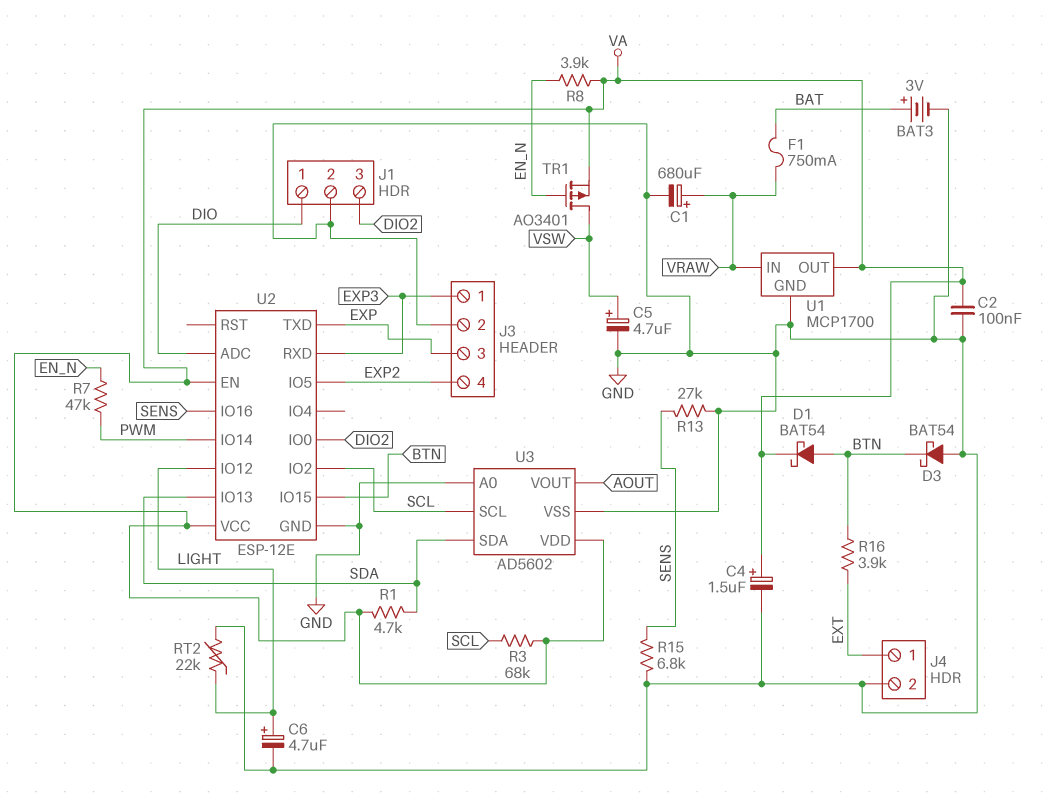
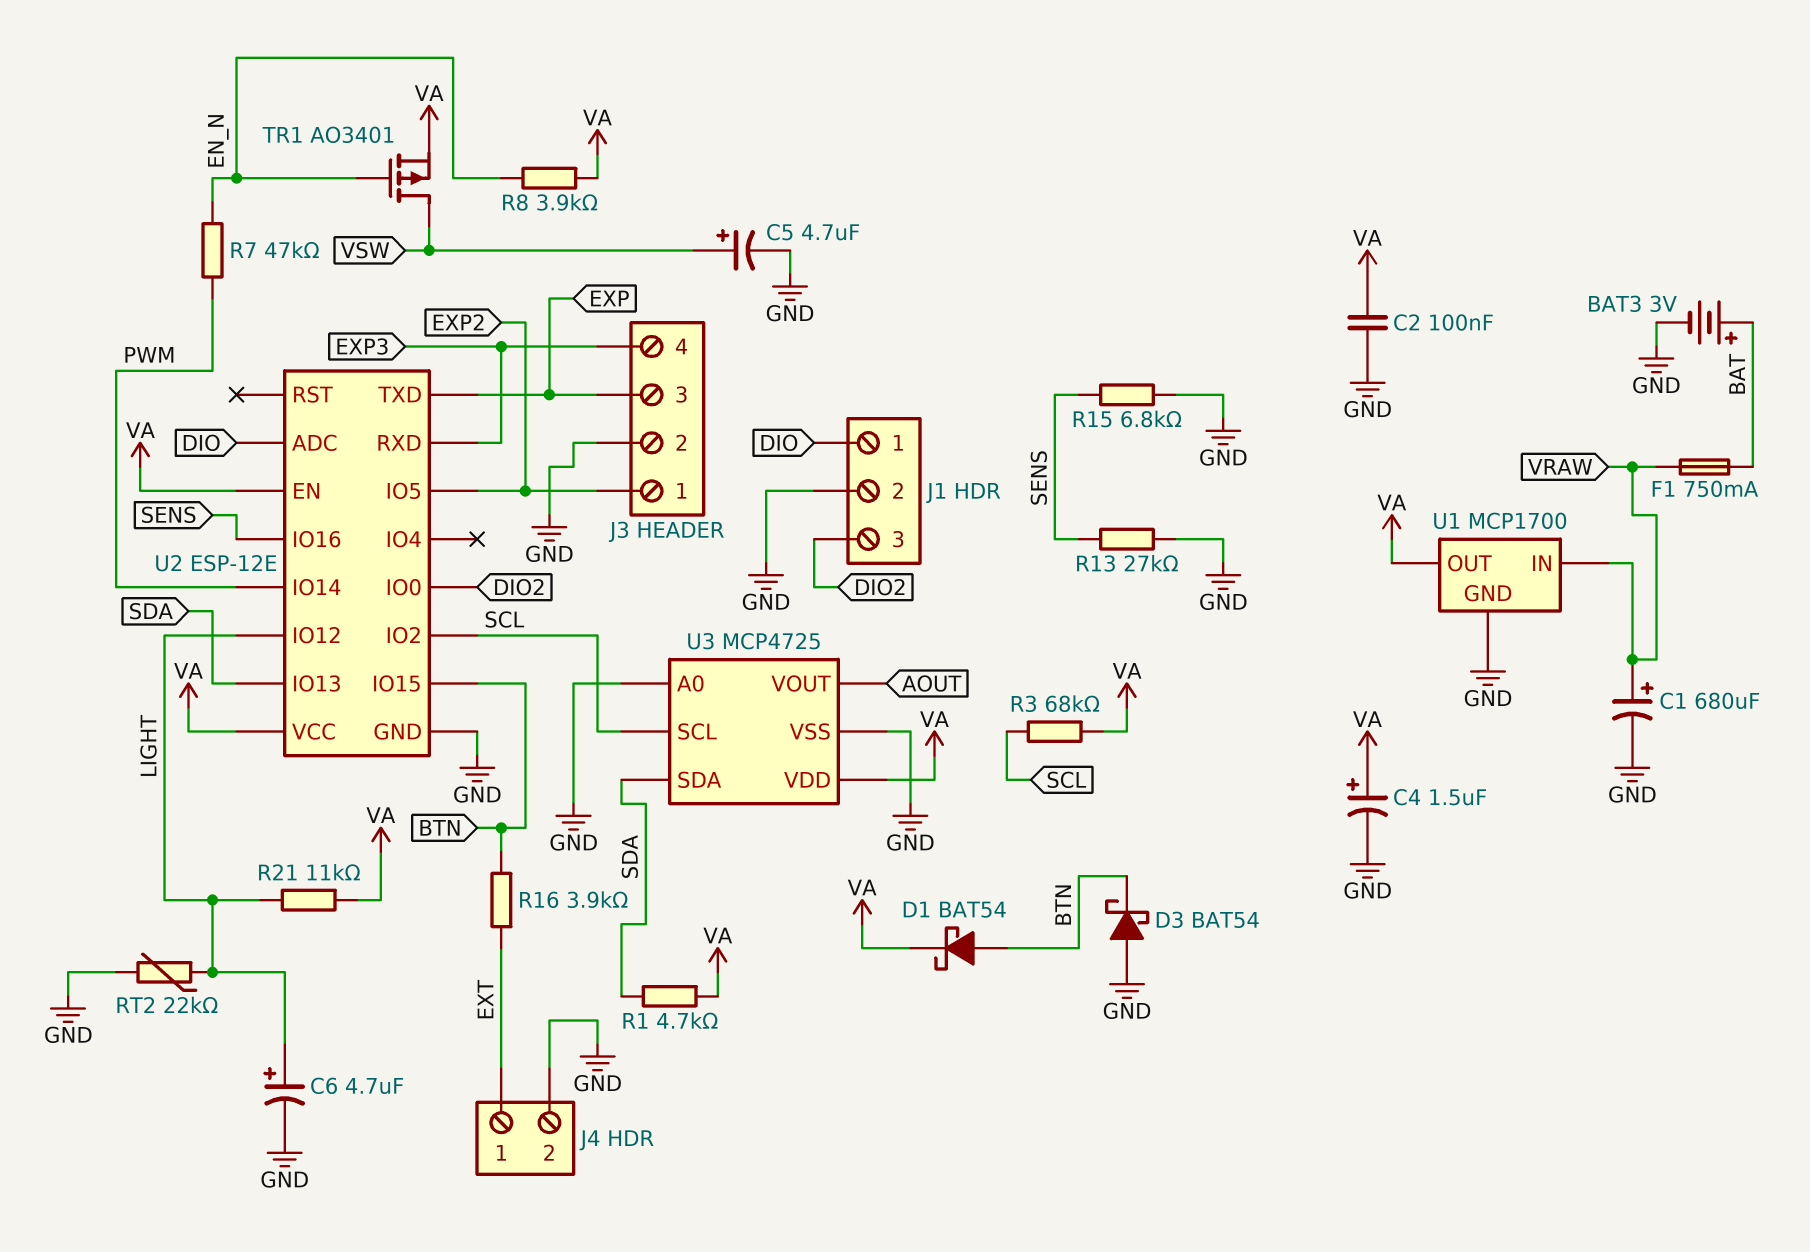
J3 pin 1: EXP3 -> EXP2
J3 pin 4: EXP2 -> EXP3
R21: none -> 11k (LIGHT, VA)
U3: AD5602 -> MCP4725

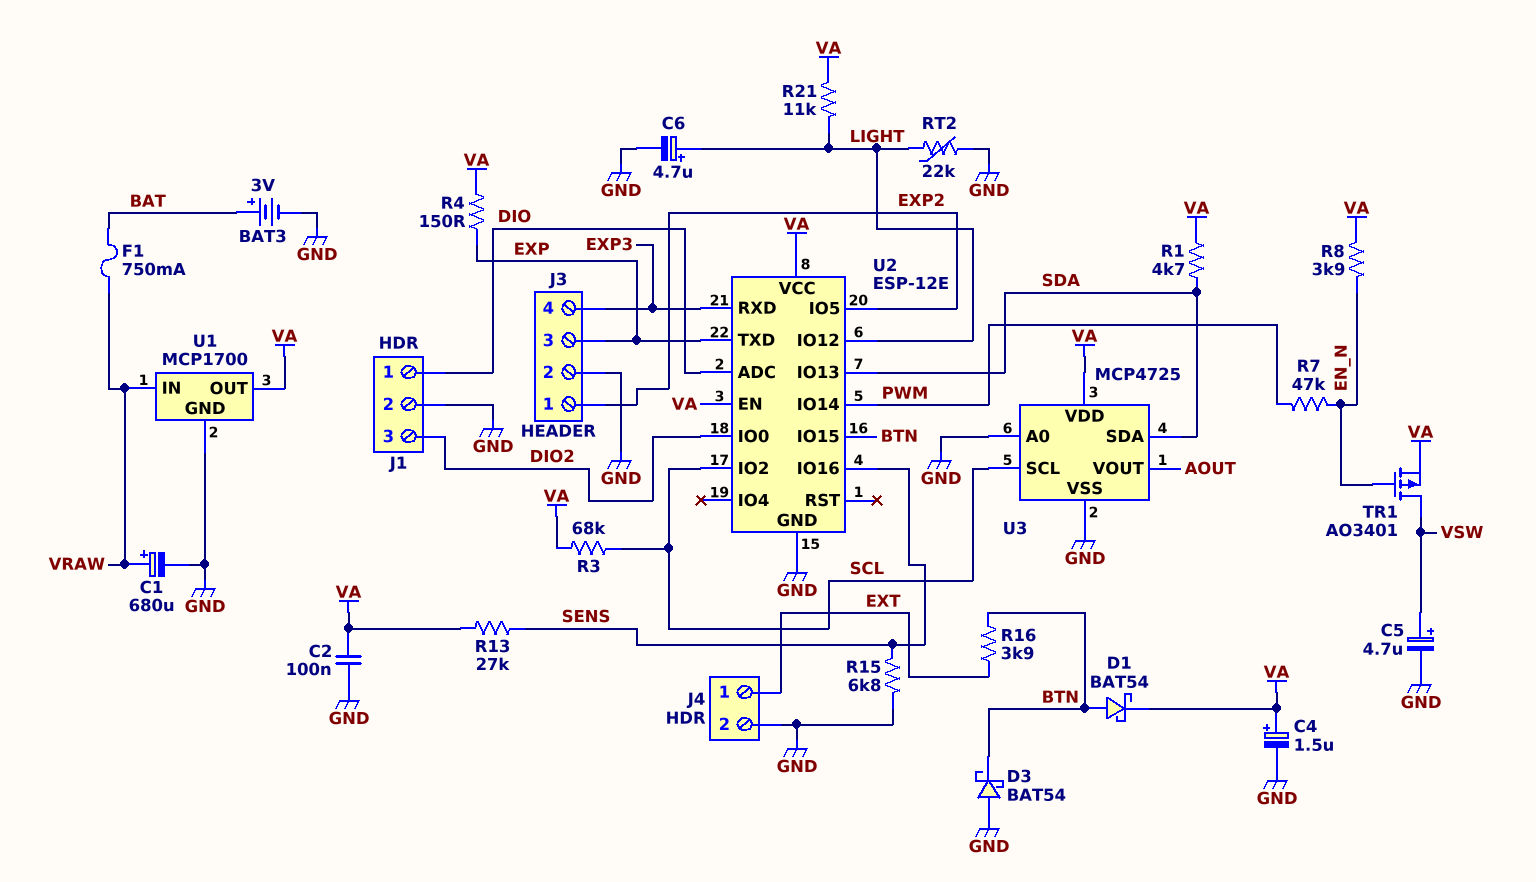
R4: none -> 150 (EXP, VA)
R13: 27k (GND, SENS) -> 27k (SENS, VA)

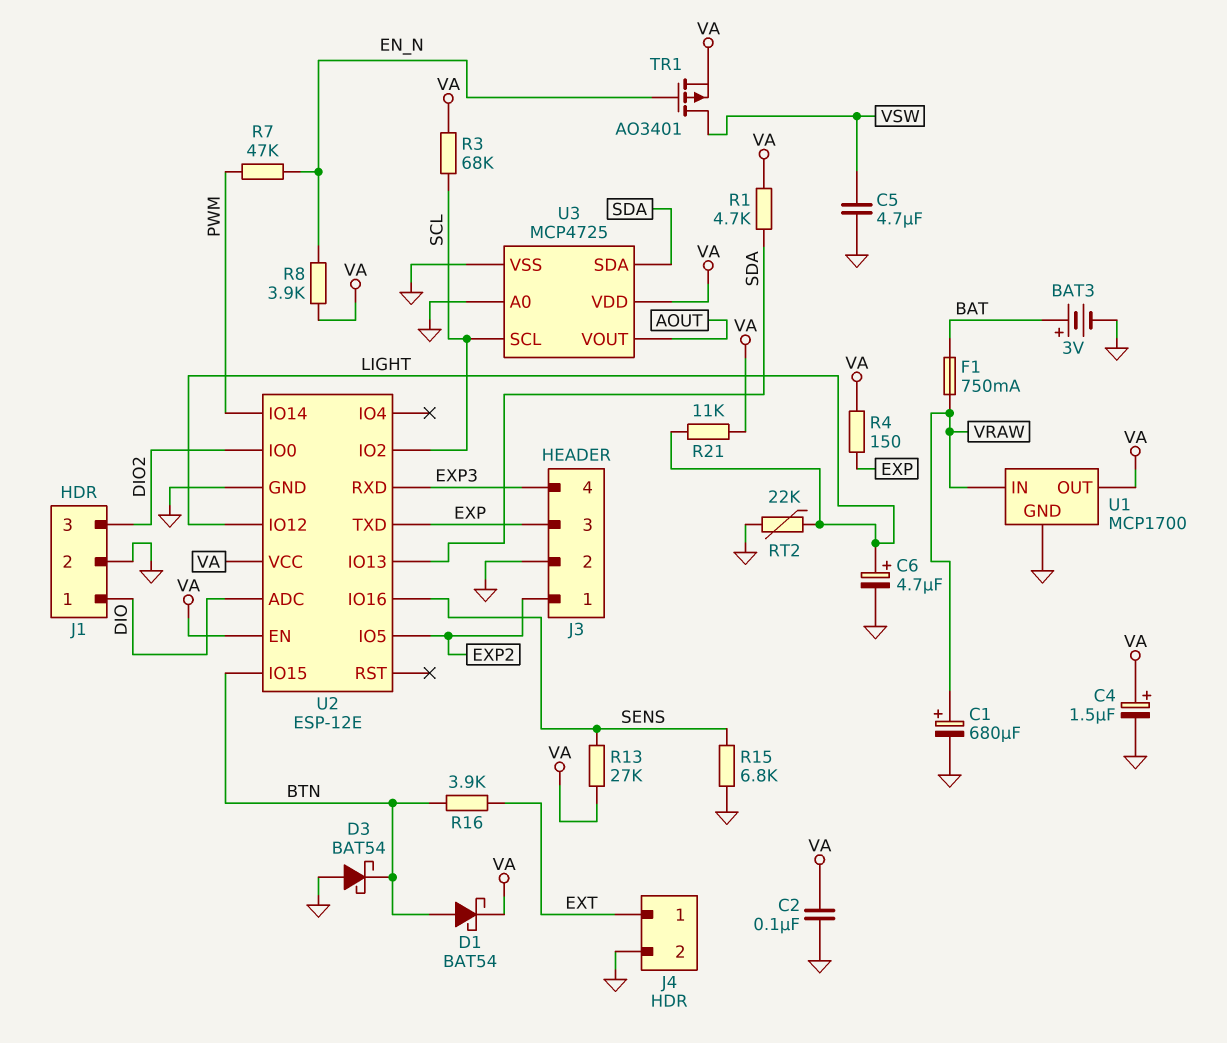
C5: 4.7uF (plus VSW, minus GND) -> 4.7uF (GND, VSW)

